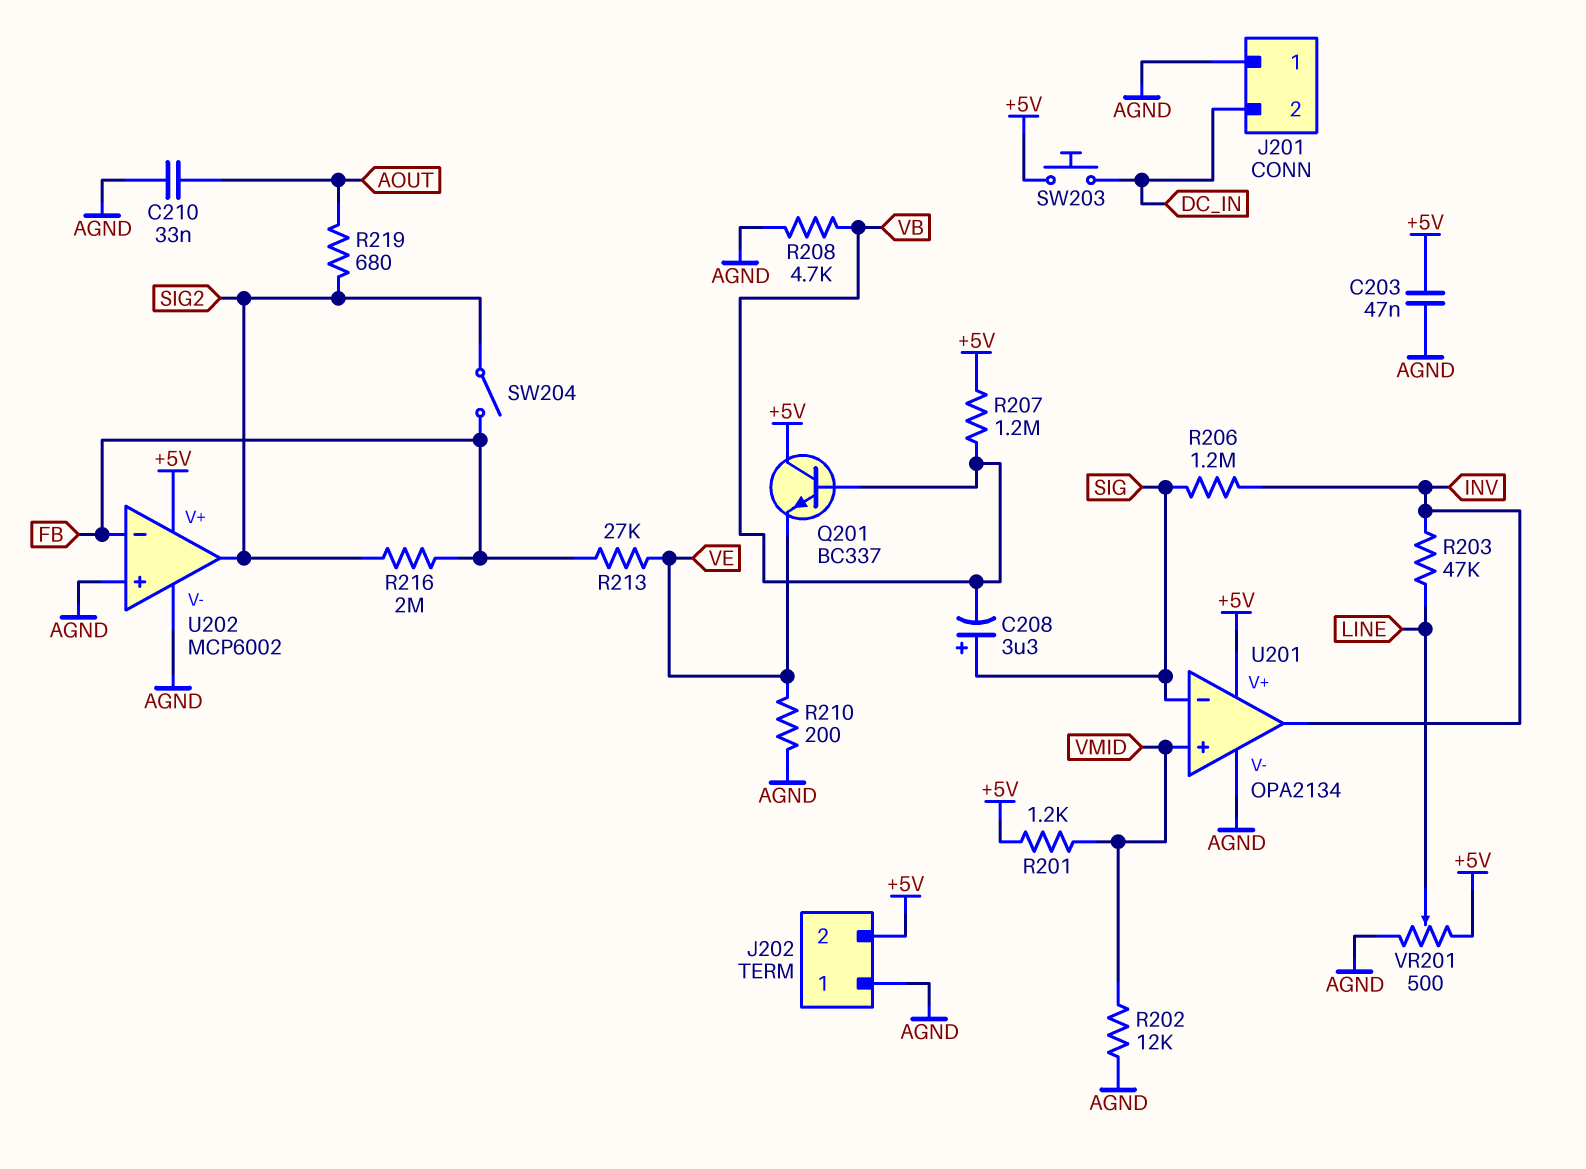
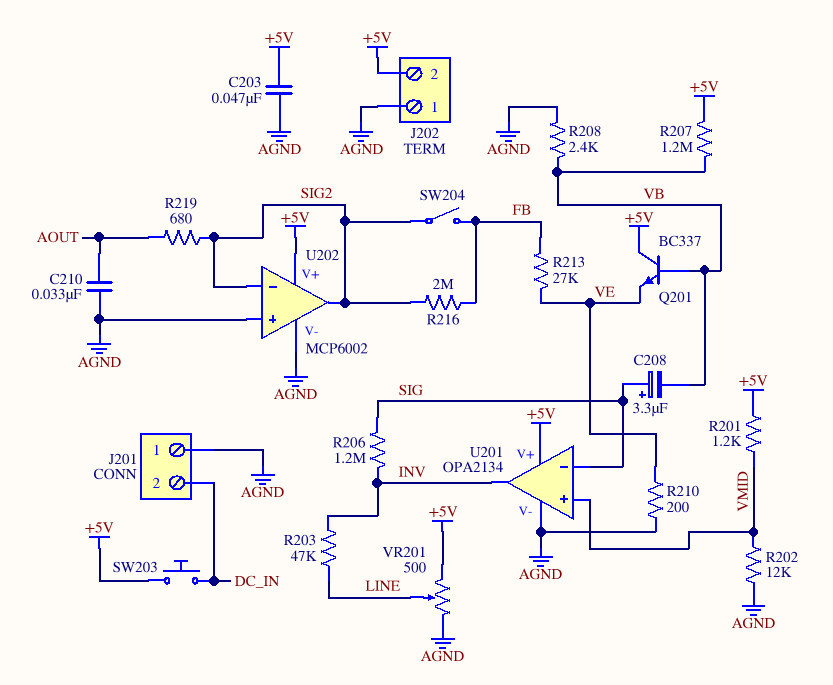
R208: 4.7k (AGND, VB) -> 2.4k (AGND, VB)
U202 pin in-: FB -> SIG2

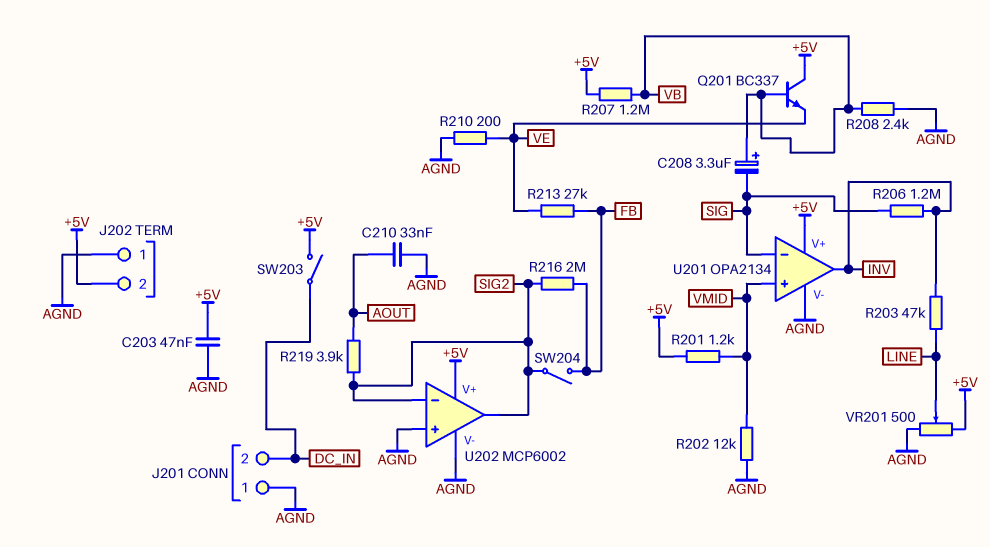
C208: 3.3uF (plus SIG, minus VB) -> 3.3uF (plus VB, minus SIG)
R219: 680 (AOUT, SIG2) -> 3.9k (AOUT, SIG2)
SW203: button (+5V, DC_IN) -> switch (+5V, DC_IN)

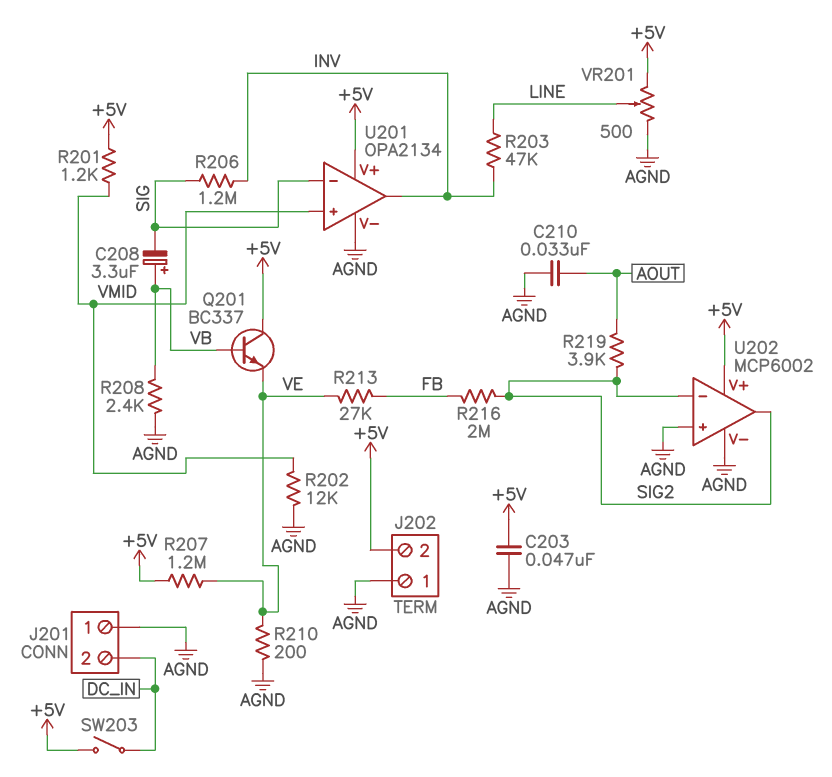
R207: 1.2M (+5V, VB) -> 1.2M (+5V, VE)
SW204: switch (FB, SIG2) -> none

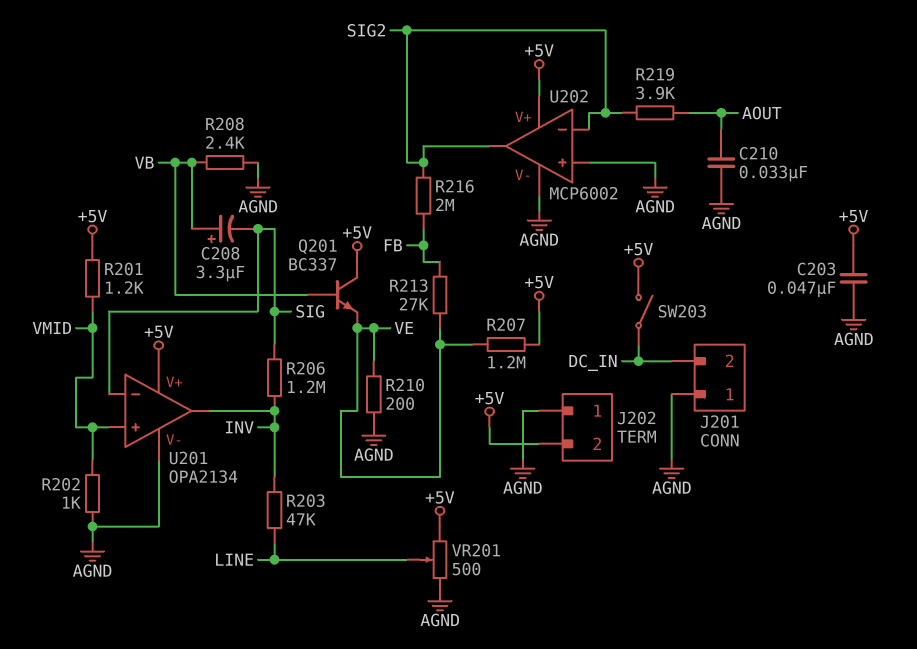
R202: 12k (AGND, VMID) -> 1k (AGND, VMID)

